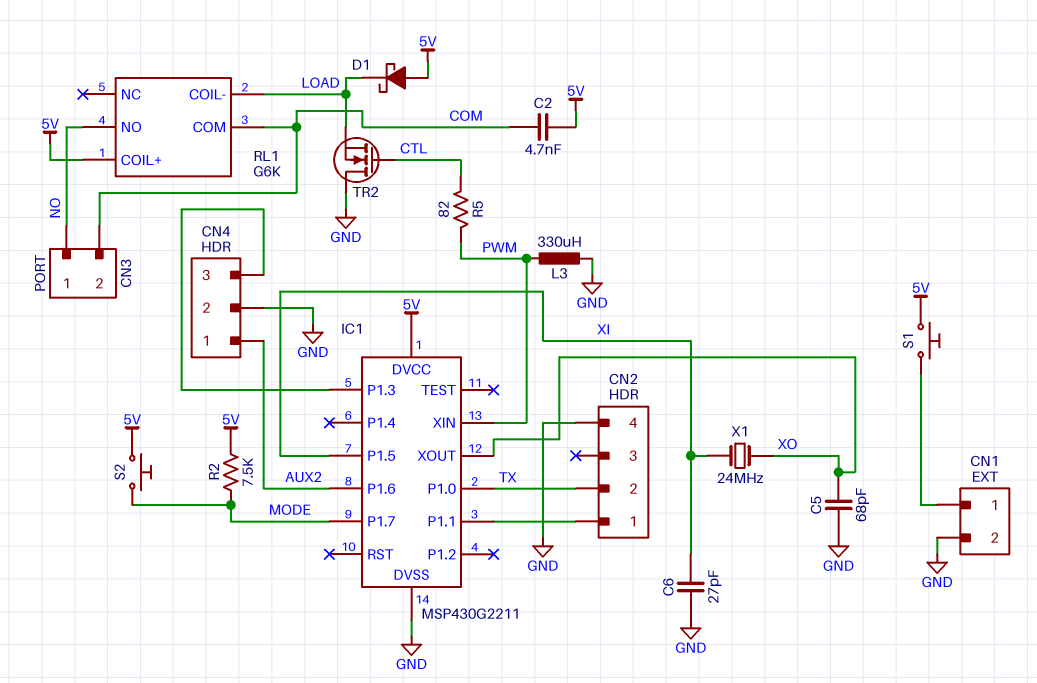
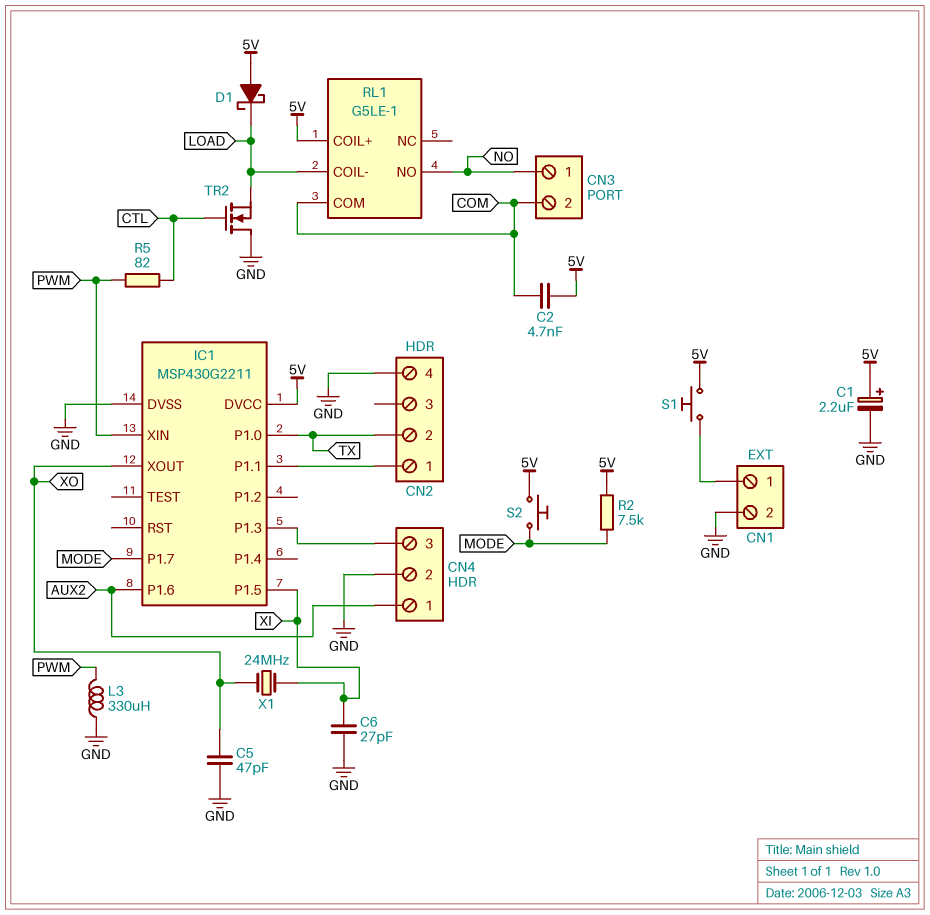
C1: none -> 2.2uF (plus 5V, minus GND)
C5: 68pF (GND, XO) -> 47pF (GND, XO)
RL1: G6K -> G5LE-1

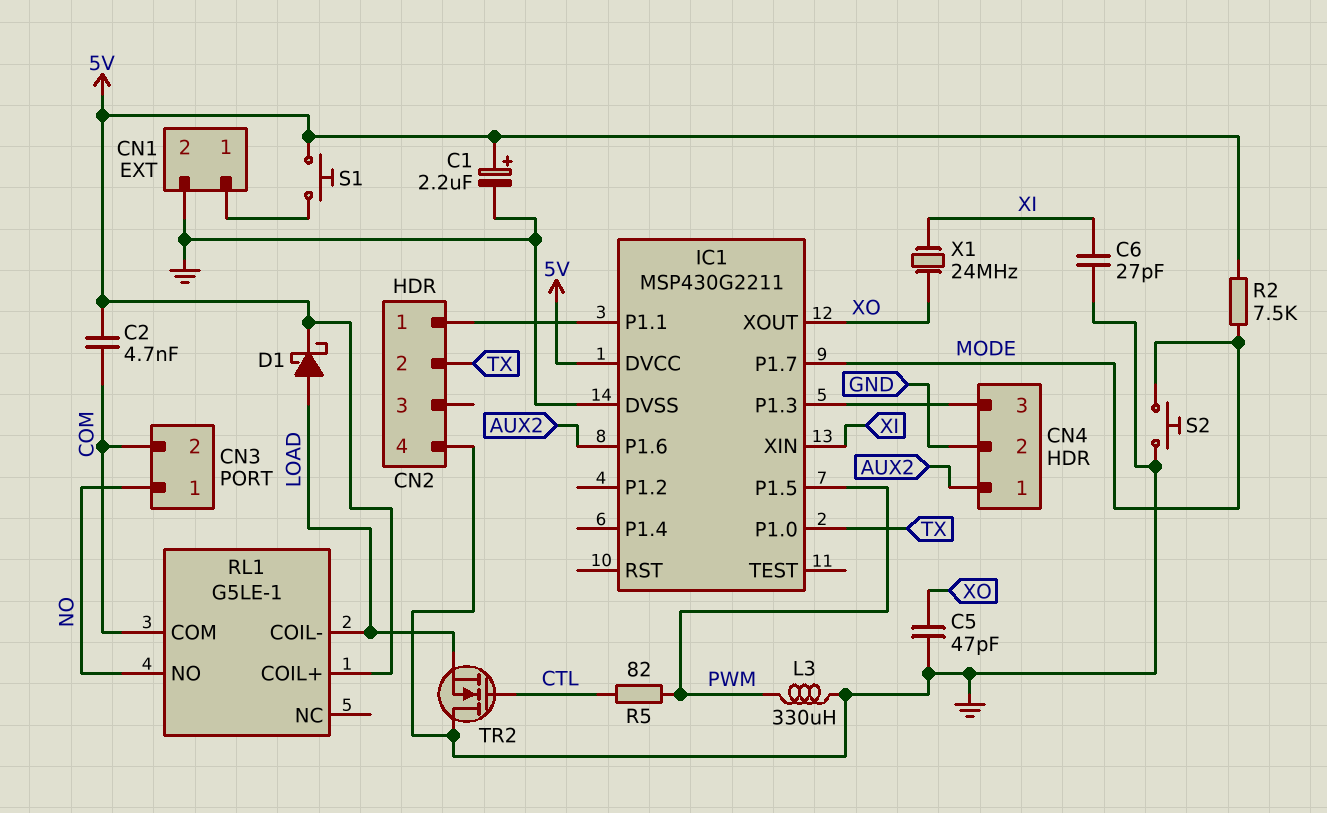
D1: schottky (A 5V, K LOAD) -> schottky (A LOAD, K 5V)
IC1 pin P1.5: XI -> PWM
IC1 pin XIN: PWM -> XI
S2: button (5V, MODE) -> button (GND, MODE)

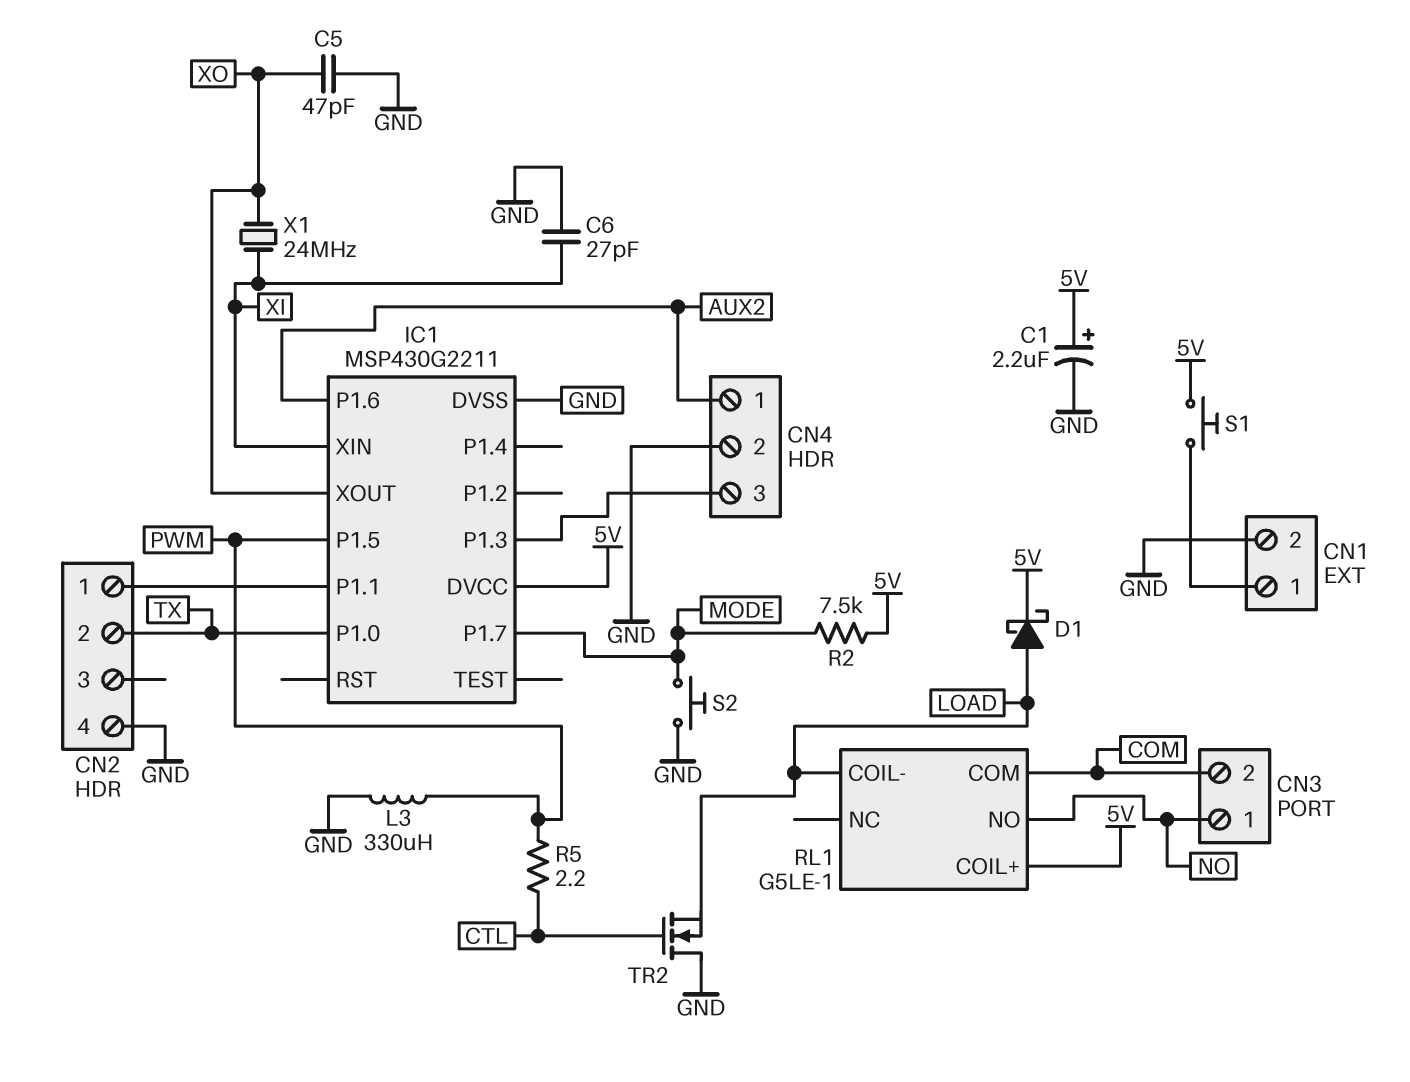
C2: 4.7nF (5V, COM) -> none
R5: 82 (CTL, PWM) -> 2.2 (CTL, PWM)

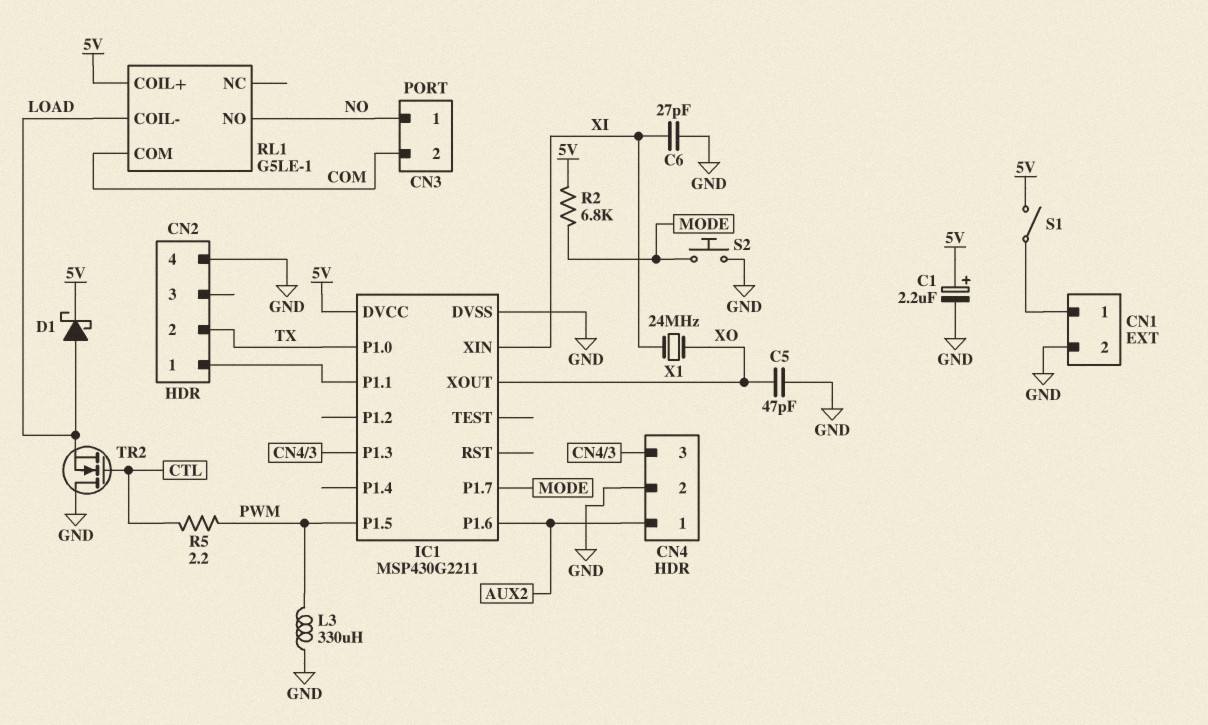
R2: 7.5k (5V, MODE) -> 6.8k (5V, MODE)
S1: button (5V, CN1/1) -> switch (5V, CN1/1)

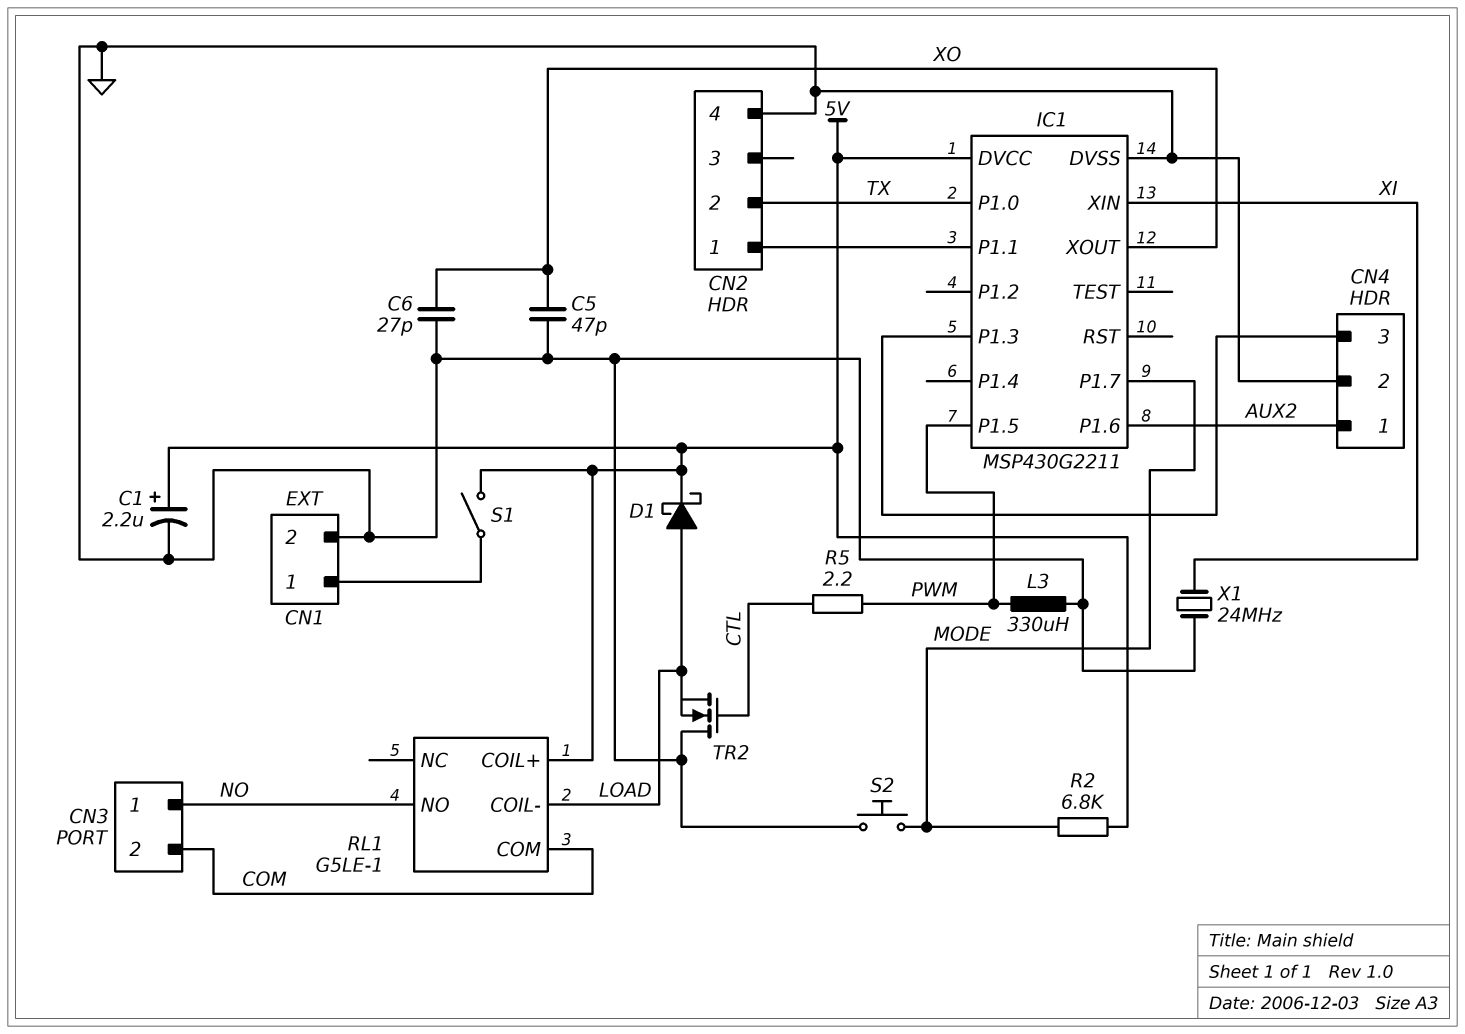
C6: 27pF (GND, XI) -> 27pF (GND, XO)
X1: 24MHz (XI, XO) -> 24MHz (GND, XI)

